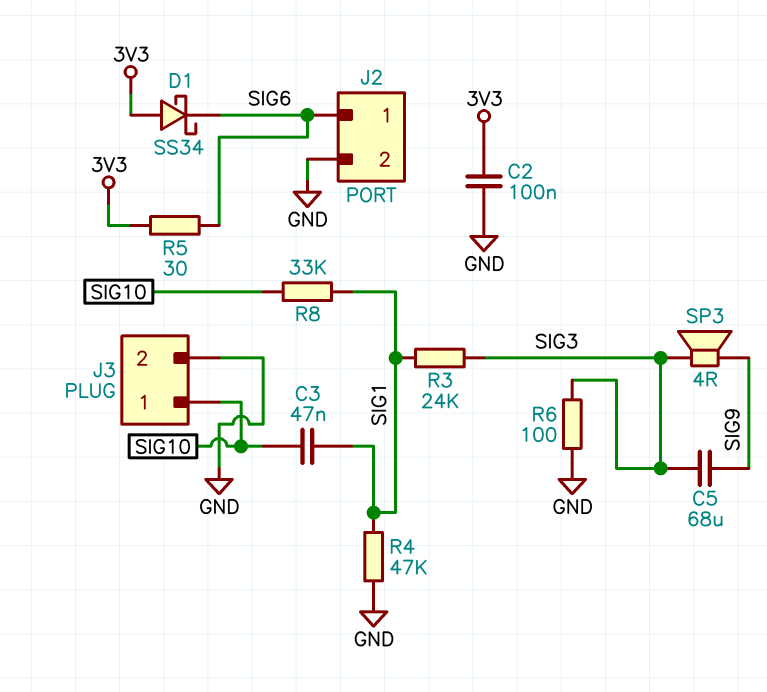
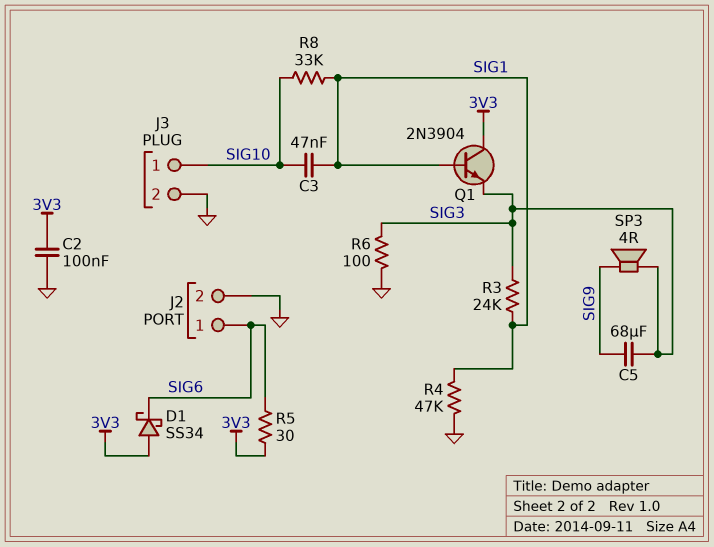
Q1: none -> NPN 2N3904 (B SIG1, C 3V3, E SIG3)

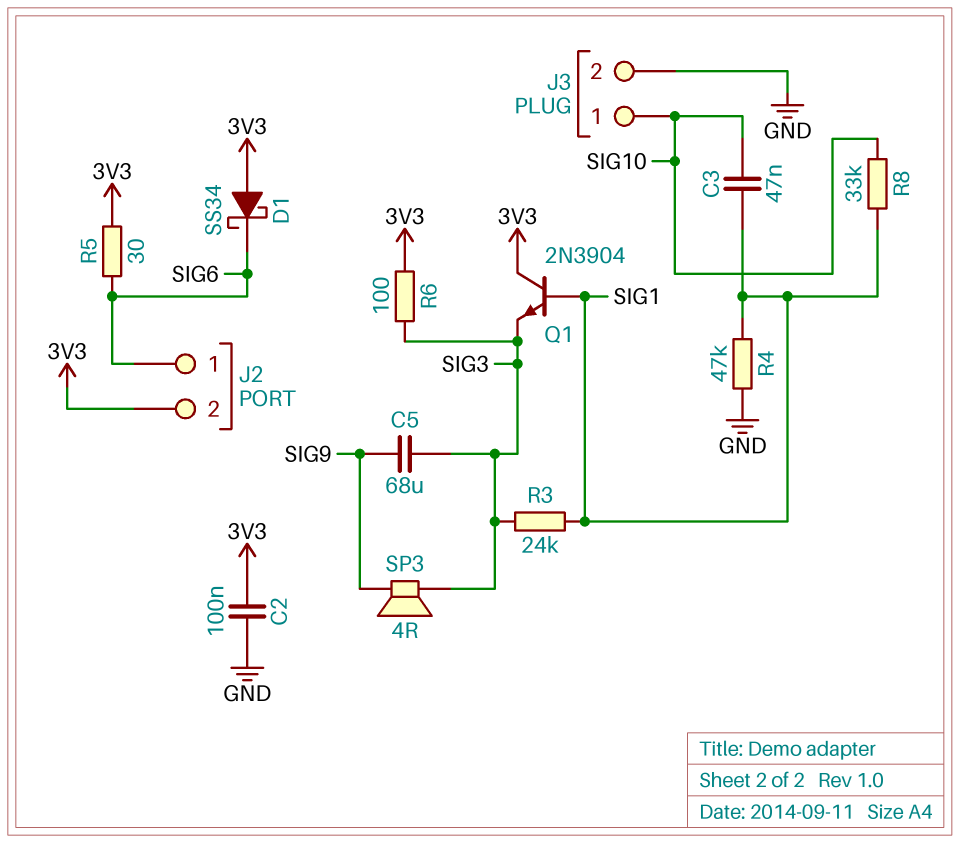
J2 pin 2: GND -> 3V3
R6: 100 (GND, SIG3) -> 100 (3V3, SIG3)

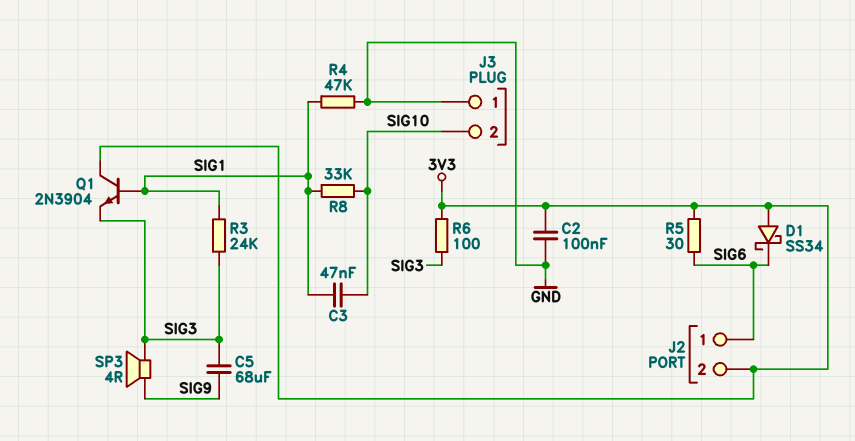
J3 pin 1: SIG10 -> GND
J3 pin 2: GND -> SIG10

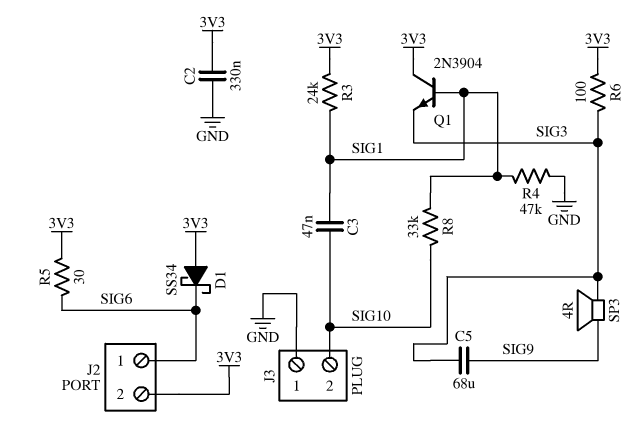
C2: 100nF (3V3, GND) -> 330nF (3V3, GND)
R3: 24k (SIG1, SIG3) -> 24k (3V3, SIG1)

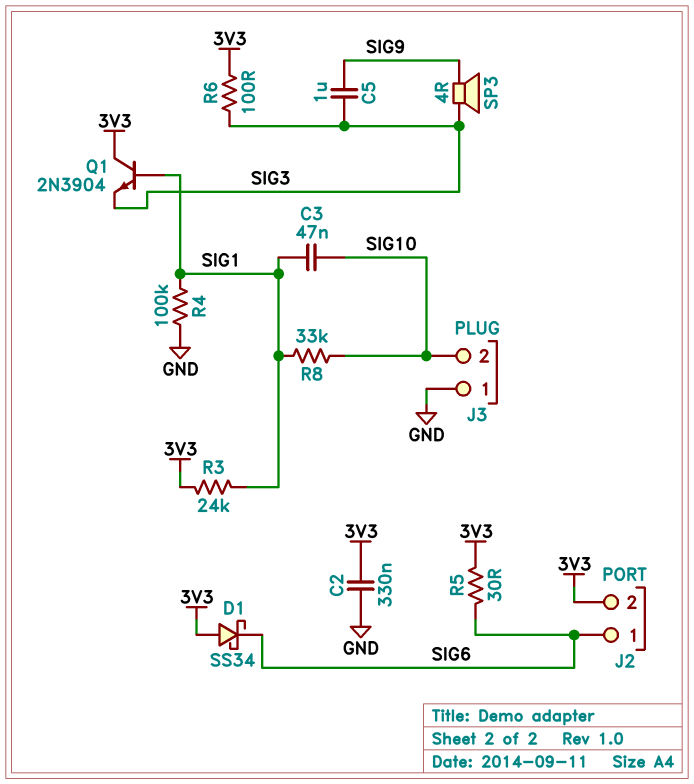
C5: 68uF (SIG3, SIG9) -> 1uF (SIG3, SIG9)
R4: 47k (GND, SIG1) -> 100k (GND, SIG1)

